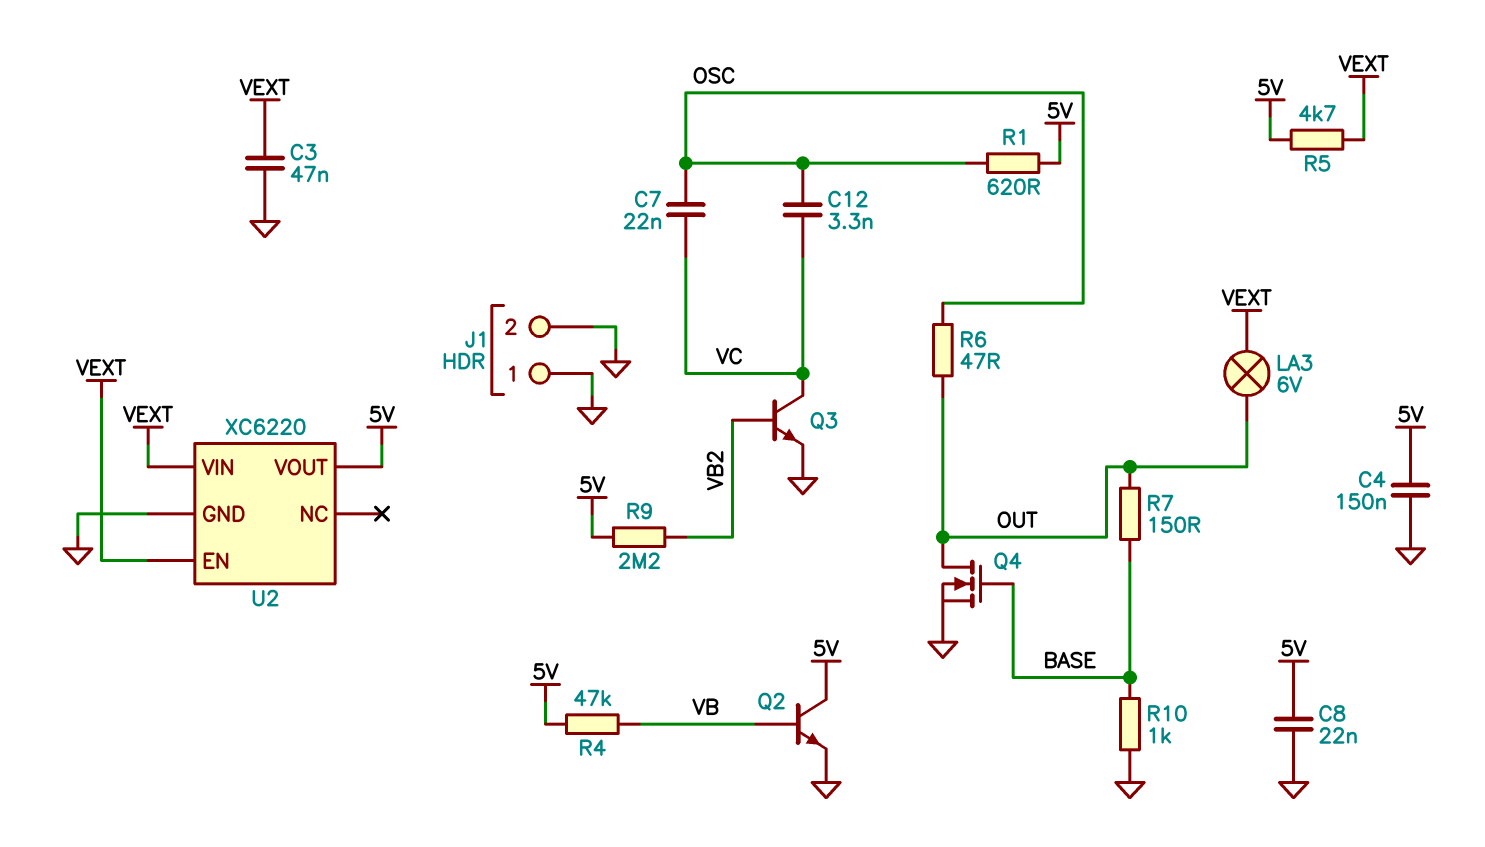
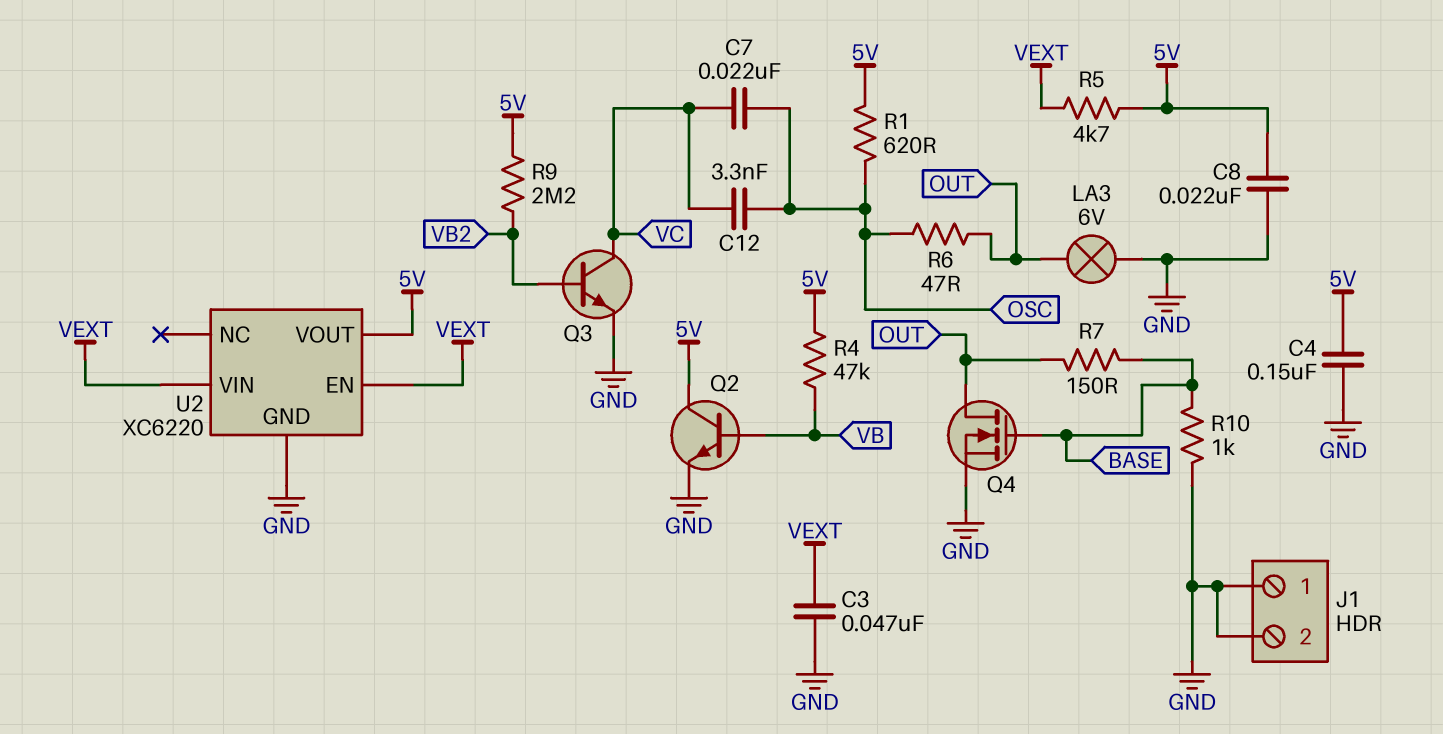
LA3: lamp 6V (OUT, VEXT) -> lamp 6V (GND, OUT)

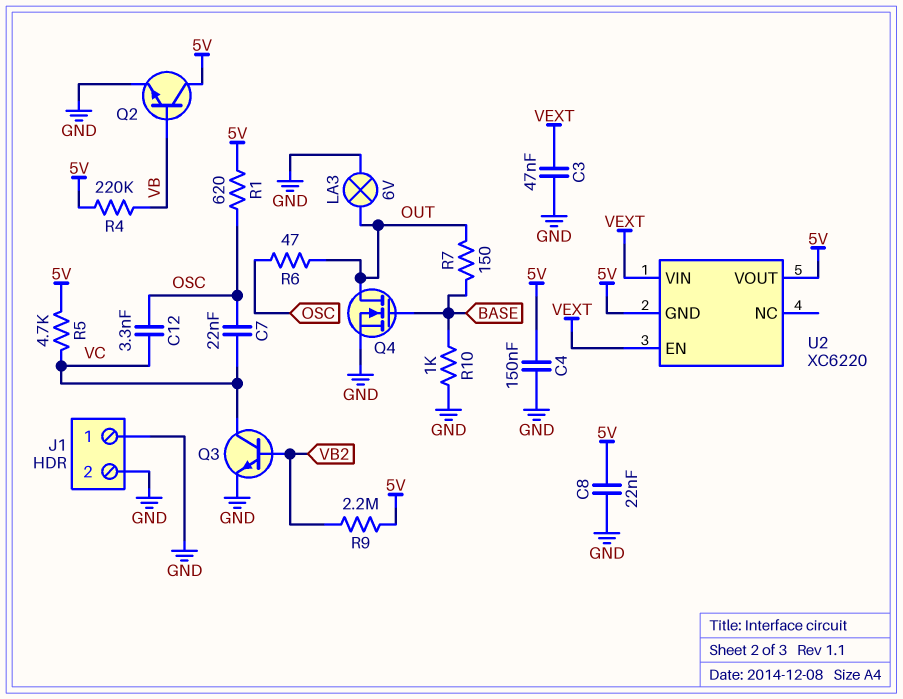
R4: 47k (5V, VB) -> 220k (5V, VB)
R5: 4.7k (5V, VEXT) -> 4.7k (5V, VC)
U2 pin GND: GND -> 5V

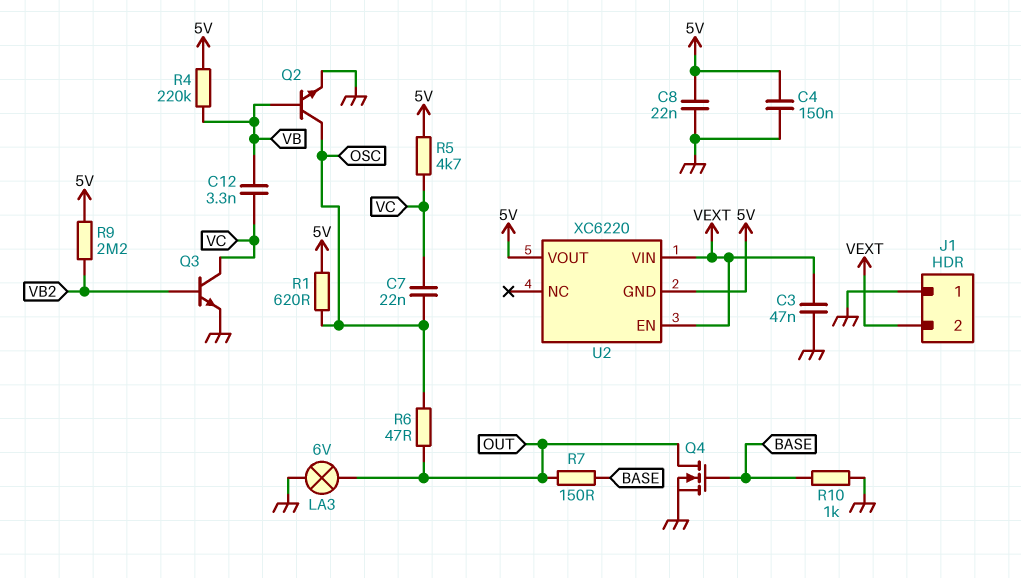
C12: 3.3nF (OSC, VC) -> 3.3nF (VB, VC)
J1 pin 2: GND -> VEXT
Q2: NPN (B VB, C 5V, E GND) -> NPN (B VB, C OSC, E GND)

